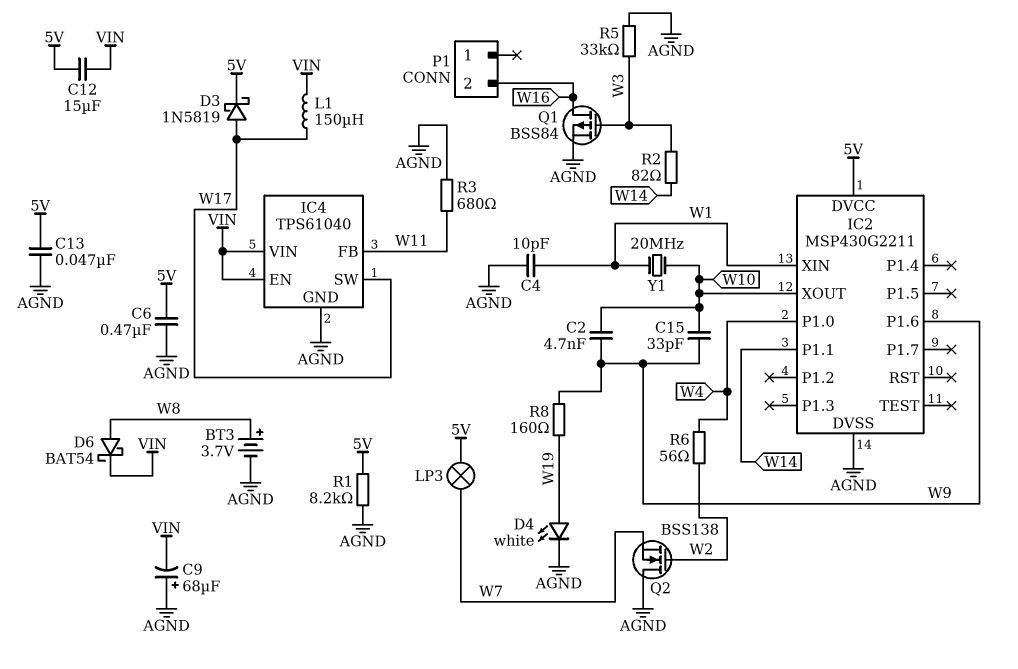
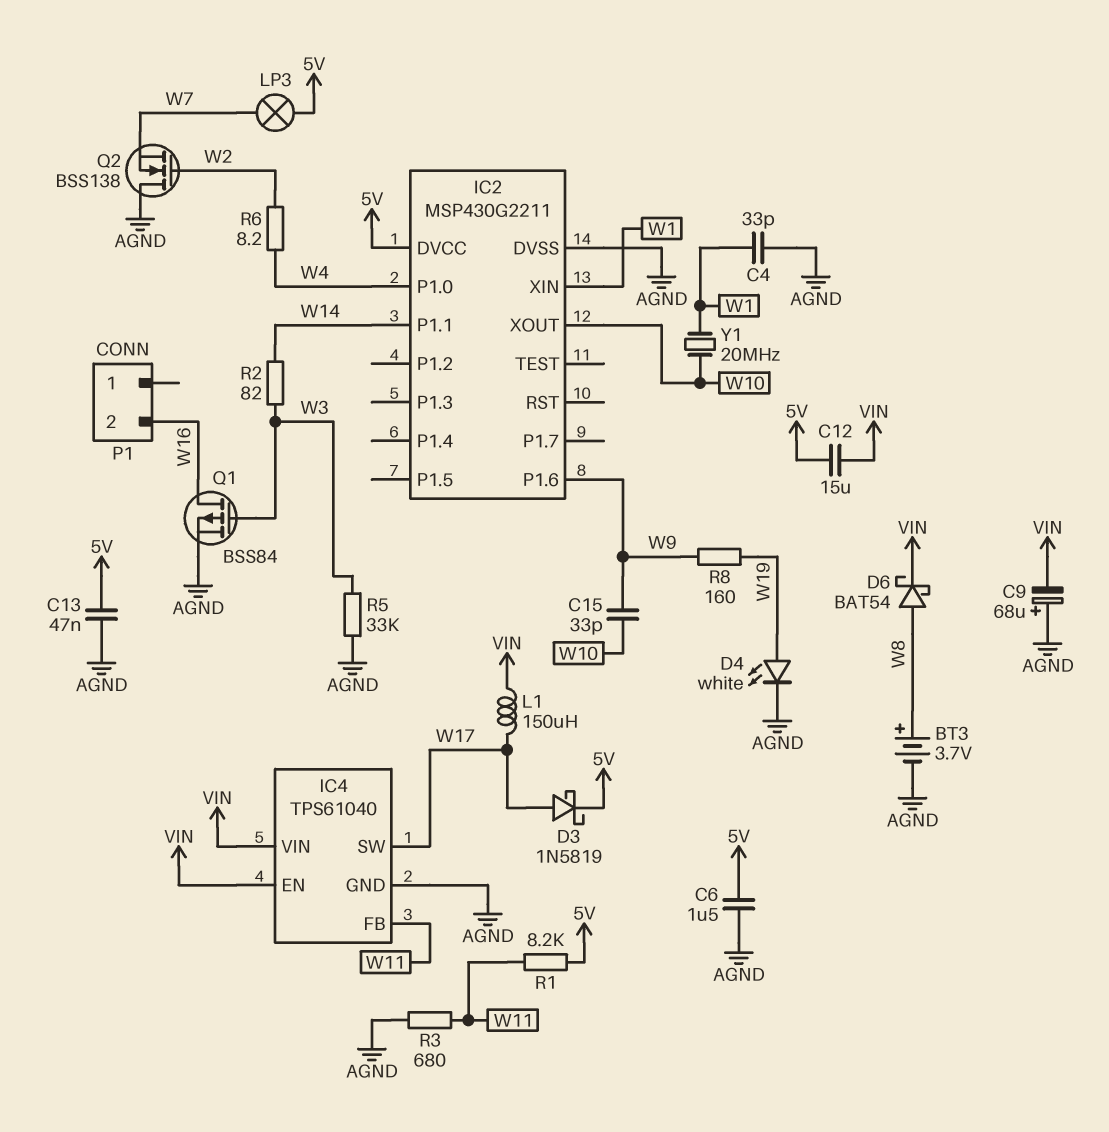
C2: 4.7nF (W9, W10) -> none
C4: 10pF (AGND, W1) -> 33pF (AGND, W1)
C6: 470nF (5V, AGND) -> 1.5uF (5V, AGND)
R1: 8.2k (5V, AGND) -> 8.2k (5V, W11)
R6: 56 (W2, W4) -> 8.2 (W2, W4)

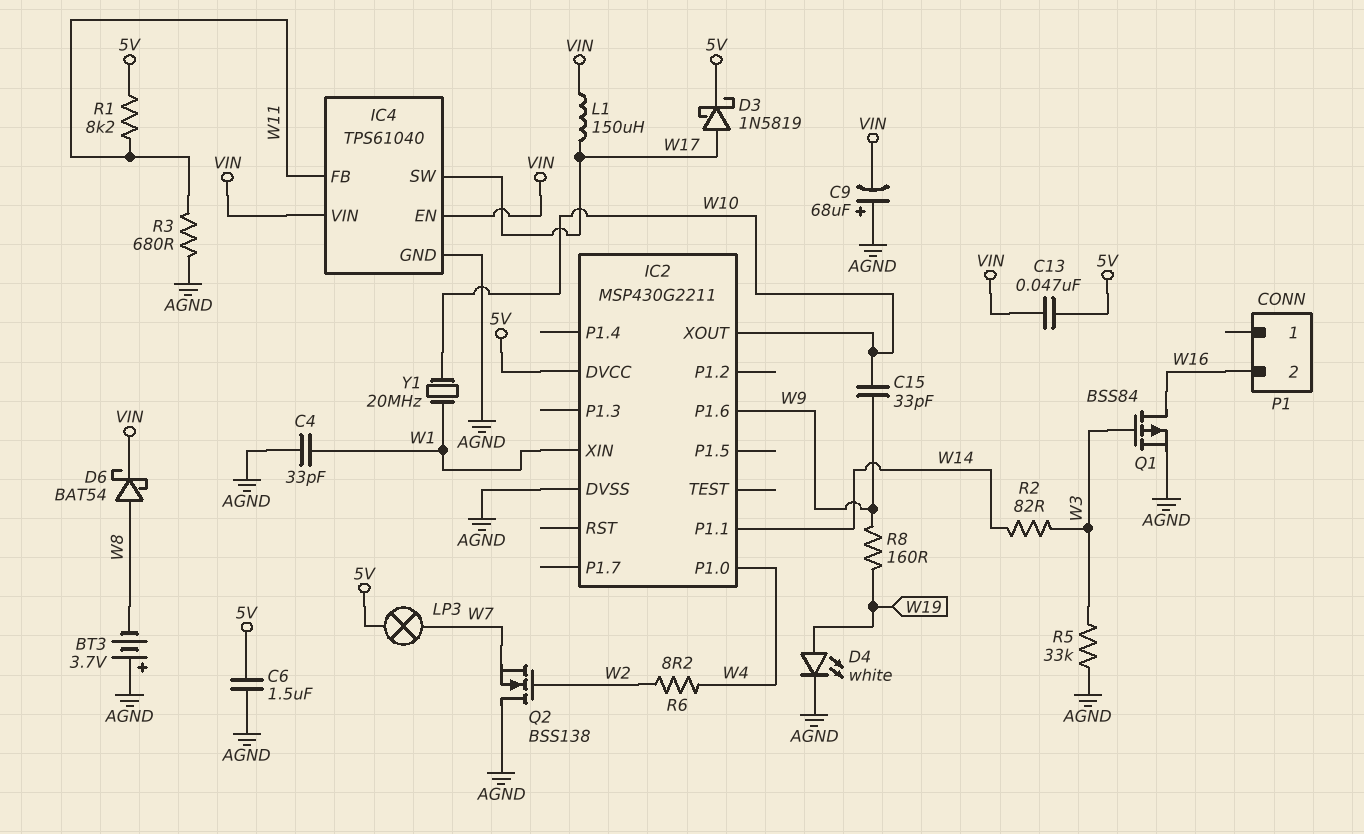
BT3: 3.7V (plus W8, minus AGND) -> 3.7V (plus AGND, minus W8)
C12: 15uF (5V, VIN) -> none
C13: 47nF (5V, AGND) -> 47nF (5V, VIN)

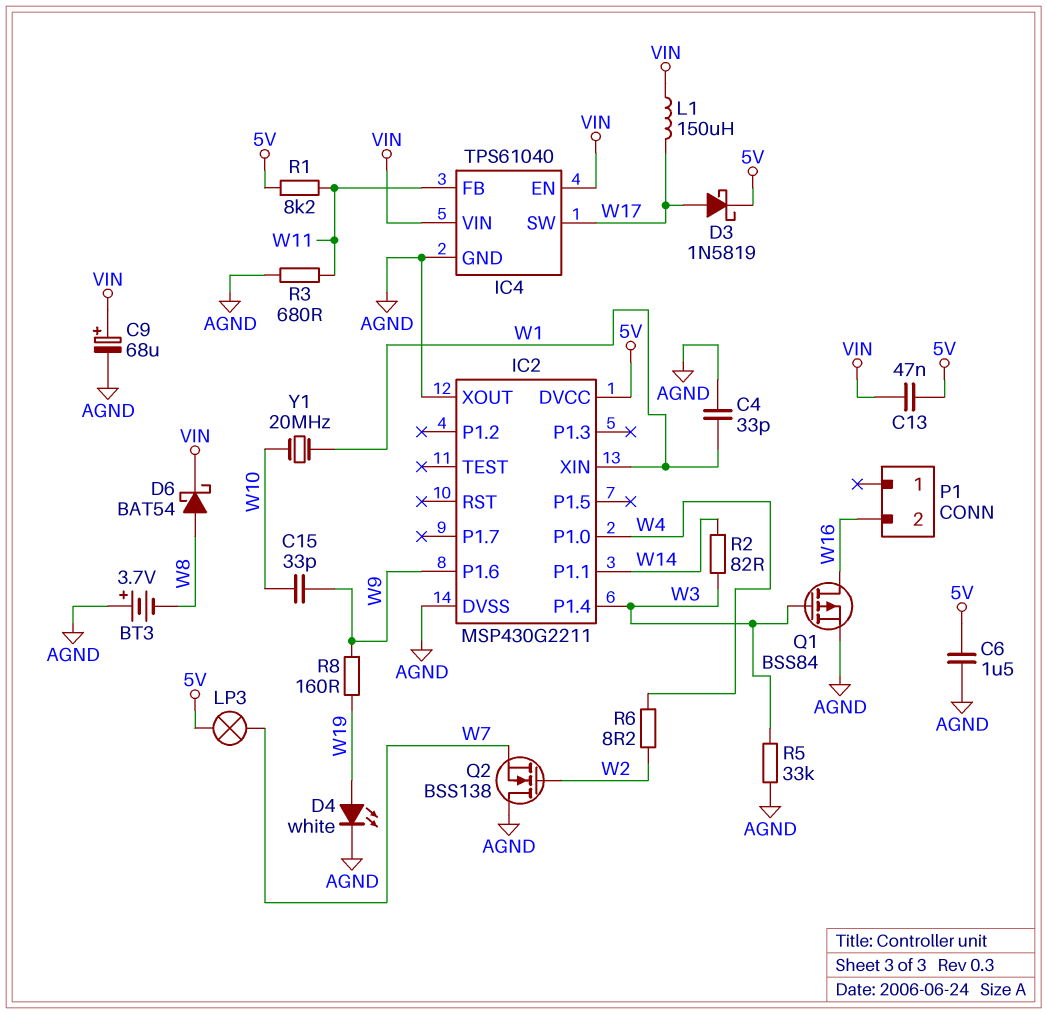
C9: 68uF (plus AGND, minus VIN) -> 68uF (plus VIN, minus AGND)
IC2 pin P1.4: none -> W3
IC2 pin XOUT: W10 -> AGND

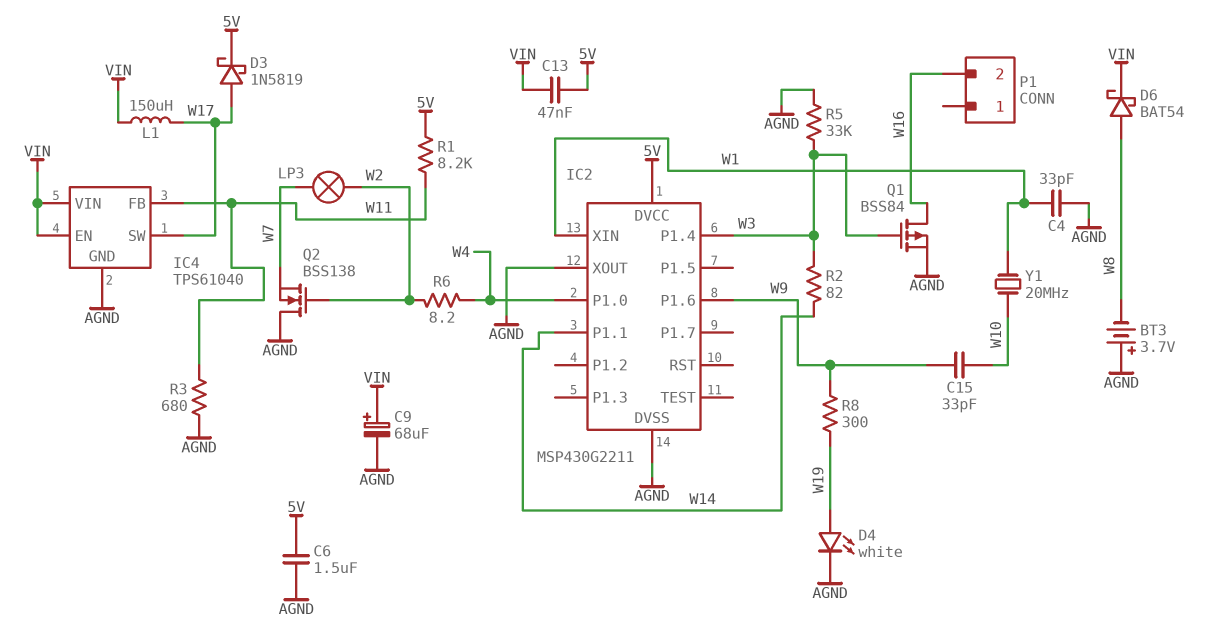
LP3: lamp (5V, W7) -> lamp (W2, W7)
R8: 160 (W9, W19) -> 300 (W9, W19)

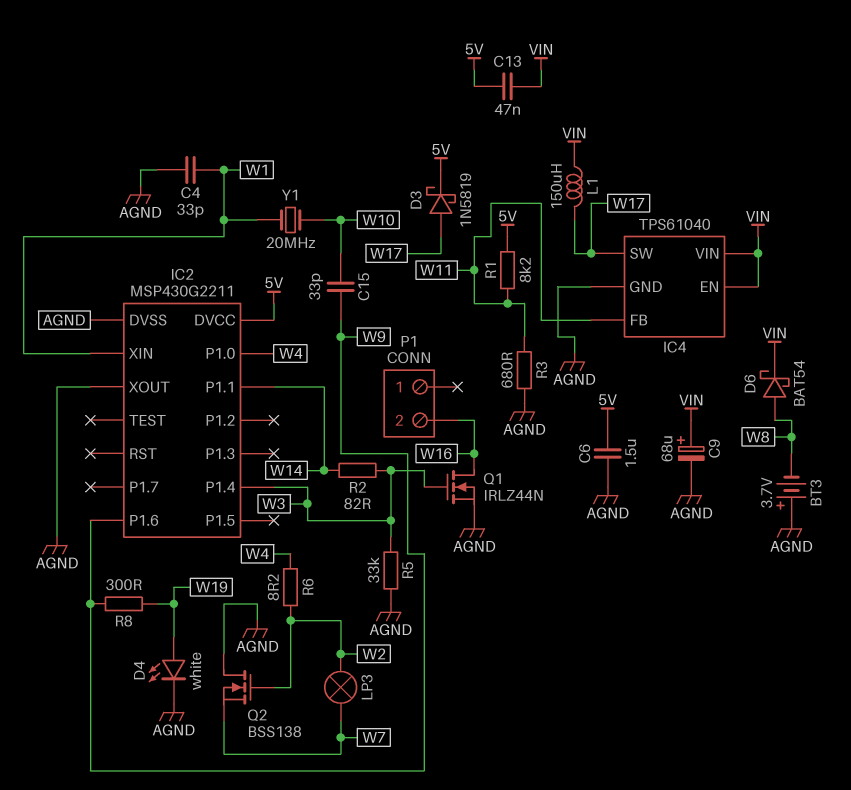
Q1: PMOS BSS84 (G W3, D W16, S AGND) -> NMOS IRLZ44N (G W3, D W16, S AGND)

